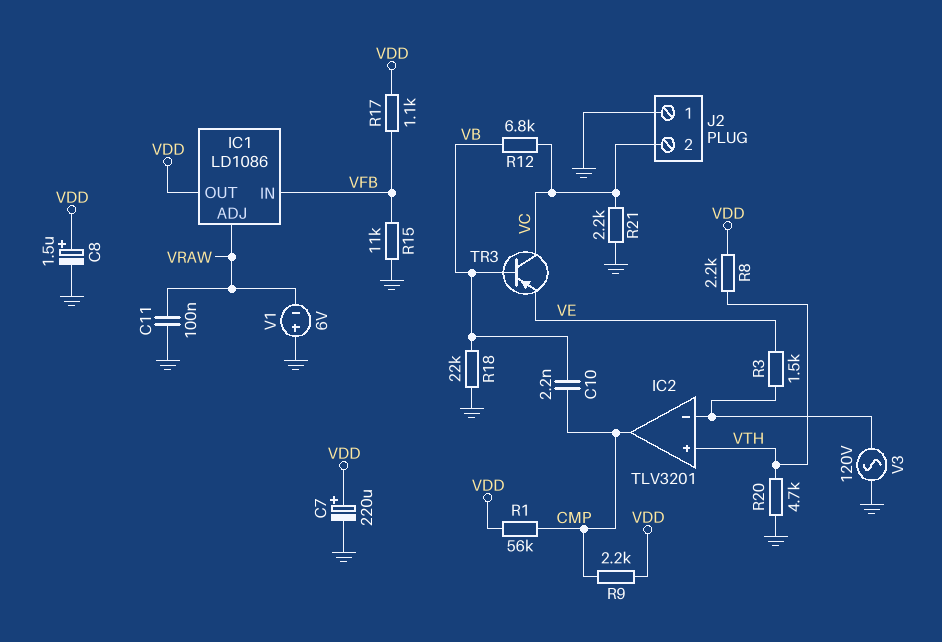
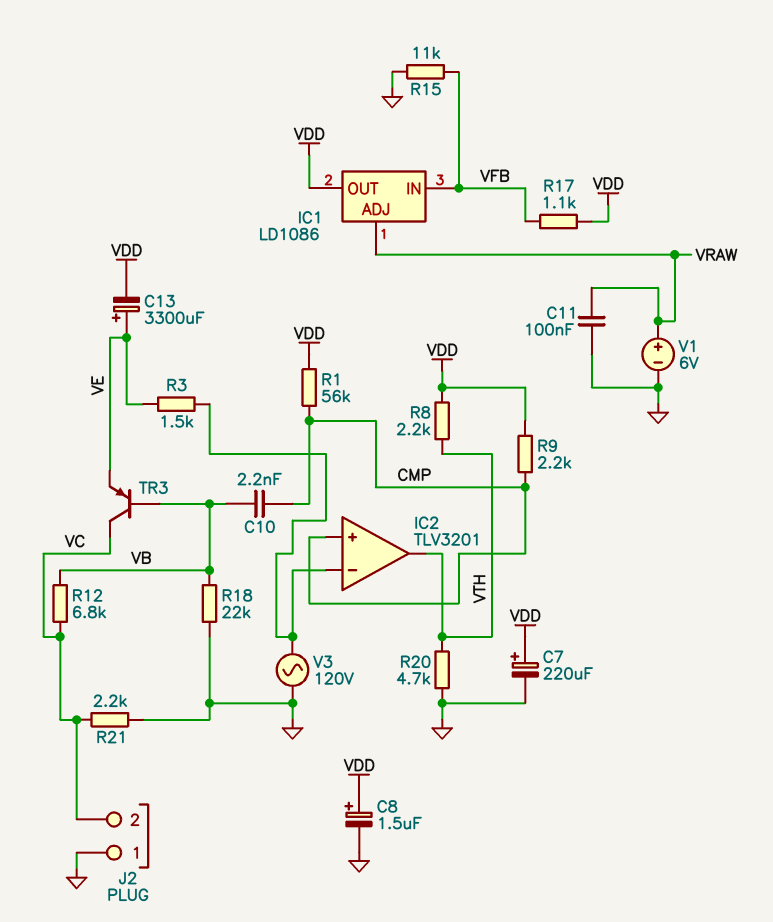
C13: none -> 3300uF (plus VE, minus VDD)
IC2 pin in+: VTH -> CMP
IC2 pin out: CMP -> VTH
V1: 6V (plus GND, minus VRAW) -> 6V (plus VRAW, minus GND)

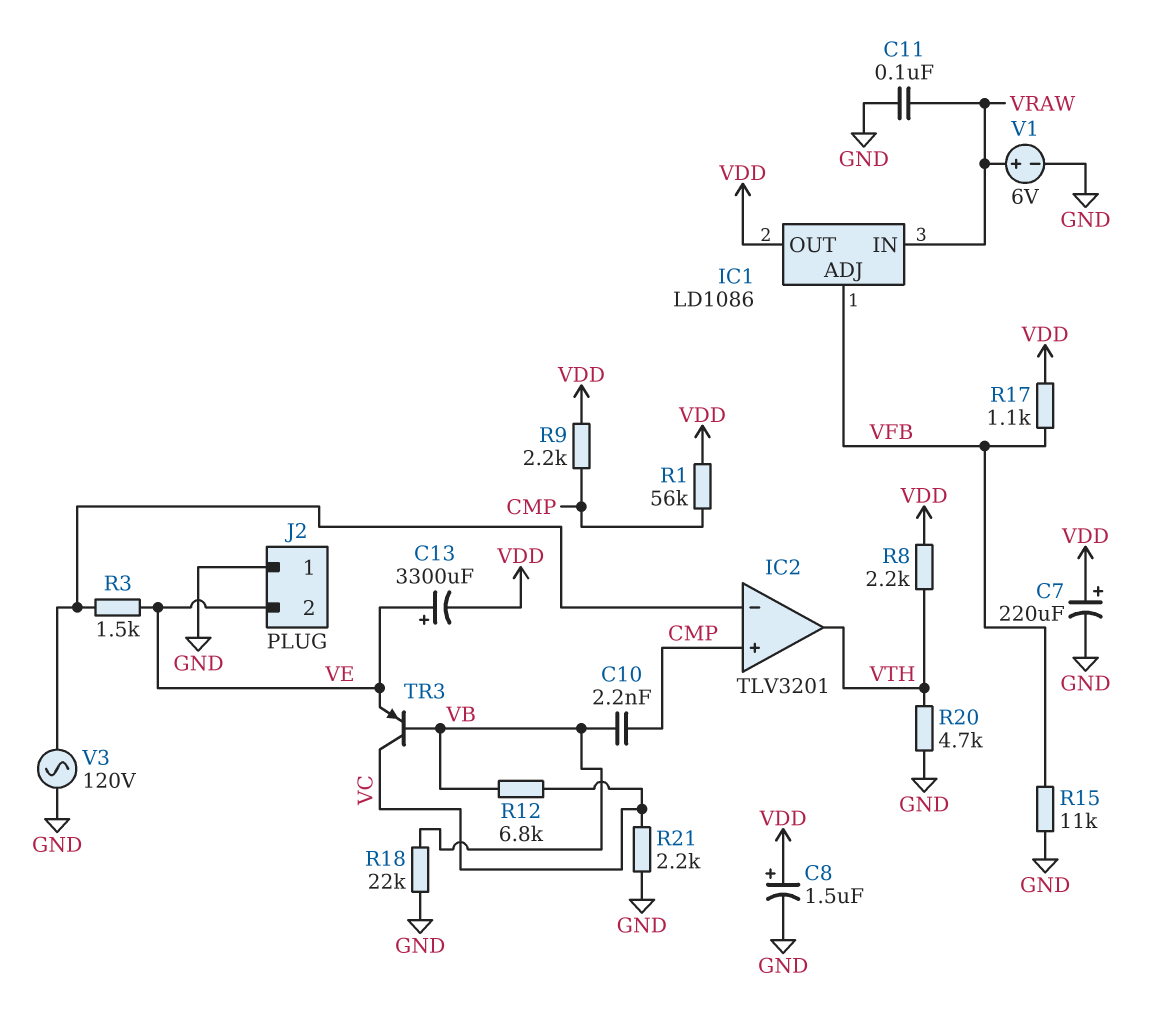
IC1 pin ADJ: VRAW -> VFB
IC1 pin IN: VFB -> VRAW
J2 pin 2: VC -> VE

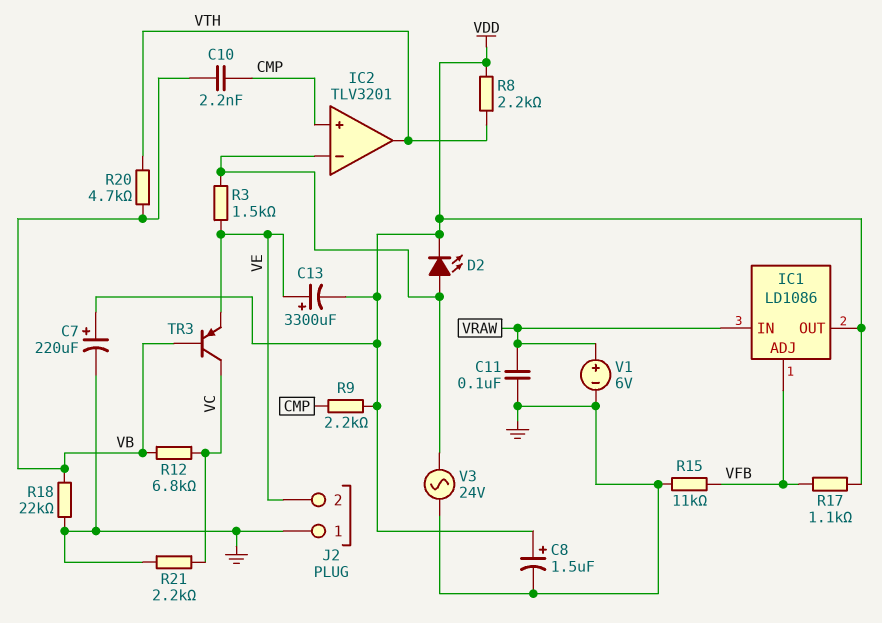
D2: none -> LED (A IC2/in-, K VDD)
R1: 56k (CMP, VDD) -> none
R20: 4.7k (GND, VTH) -> 4.7k (VB, VTH)
V3: AC 120V (GND, IC2/in-) -> AC 24V (GND, IC2/in-)

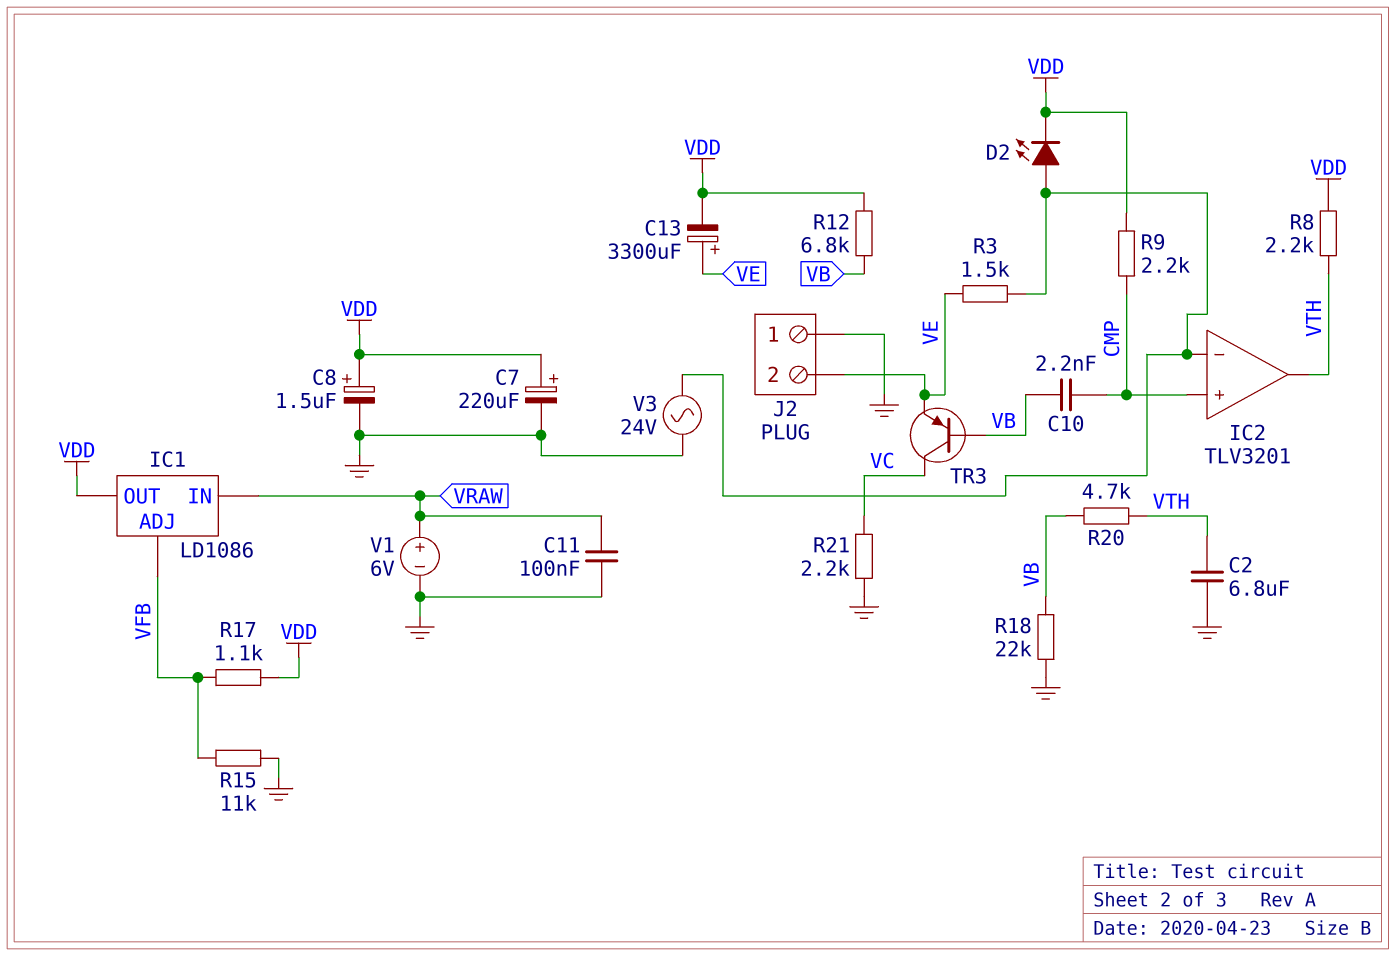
C2: none -> 6.8uF (GND, VTH)
R12: 6.8k (VB, VC) -> 6.8k (VB, VDD)

